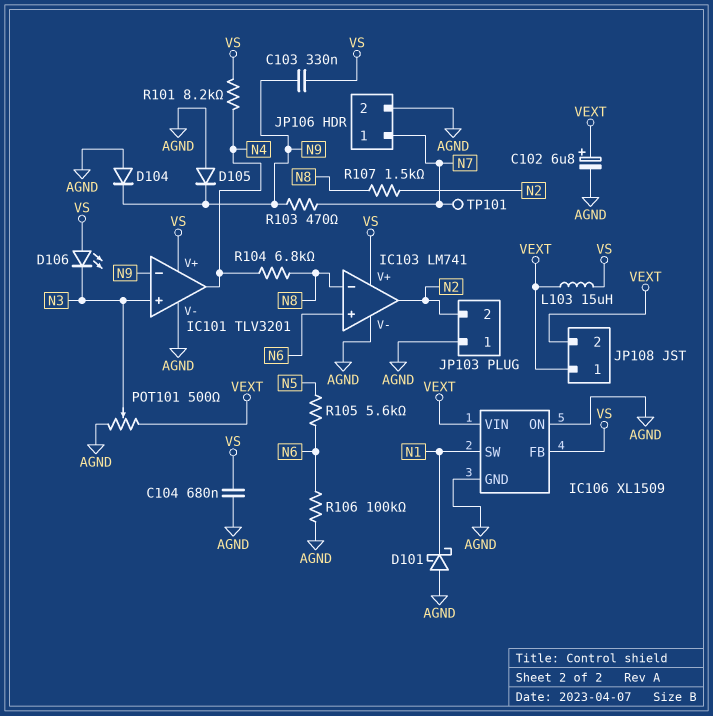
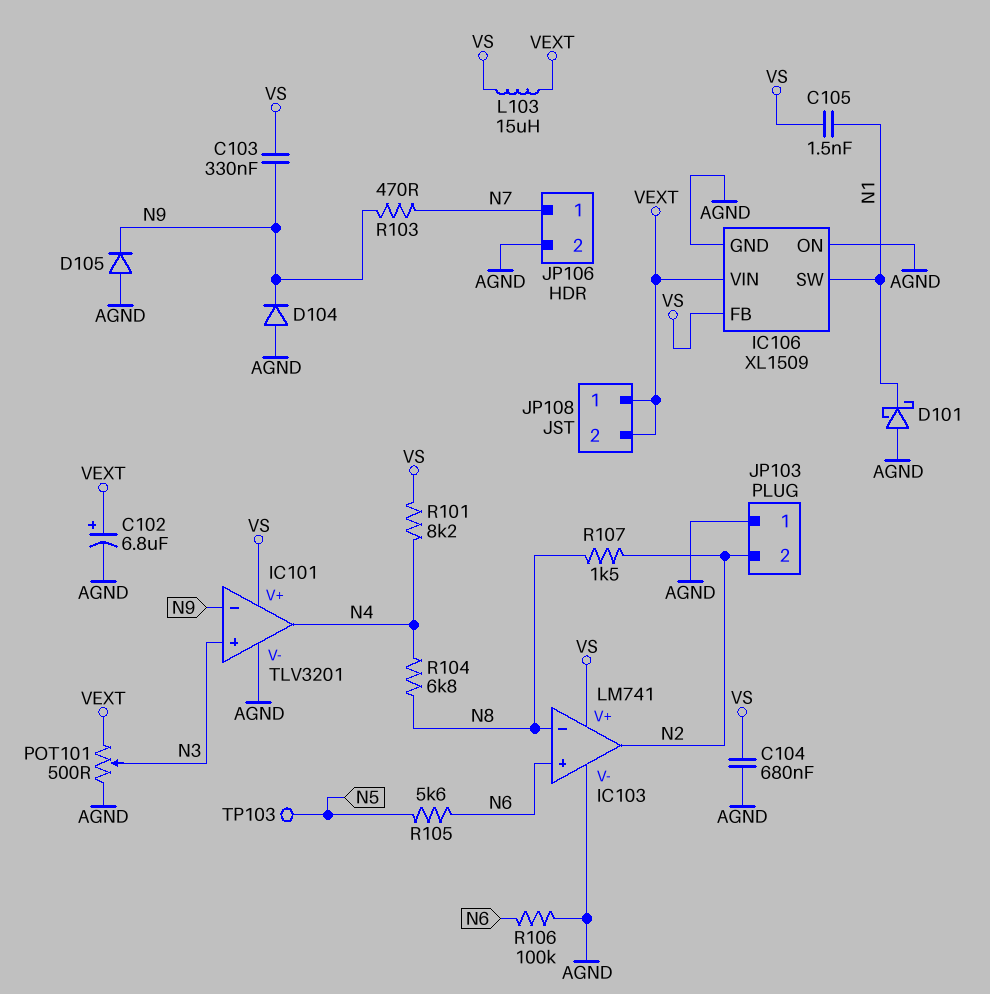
C105: none -> 1.5nF (N1, VS)
D106: LED (A VS, K N3) -> none
TP101: test point (N7) -> none
TP103: none -> test point (N5)

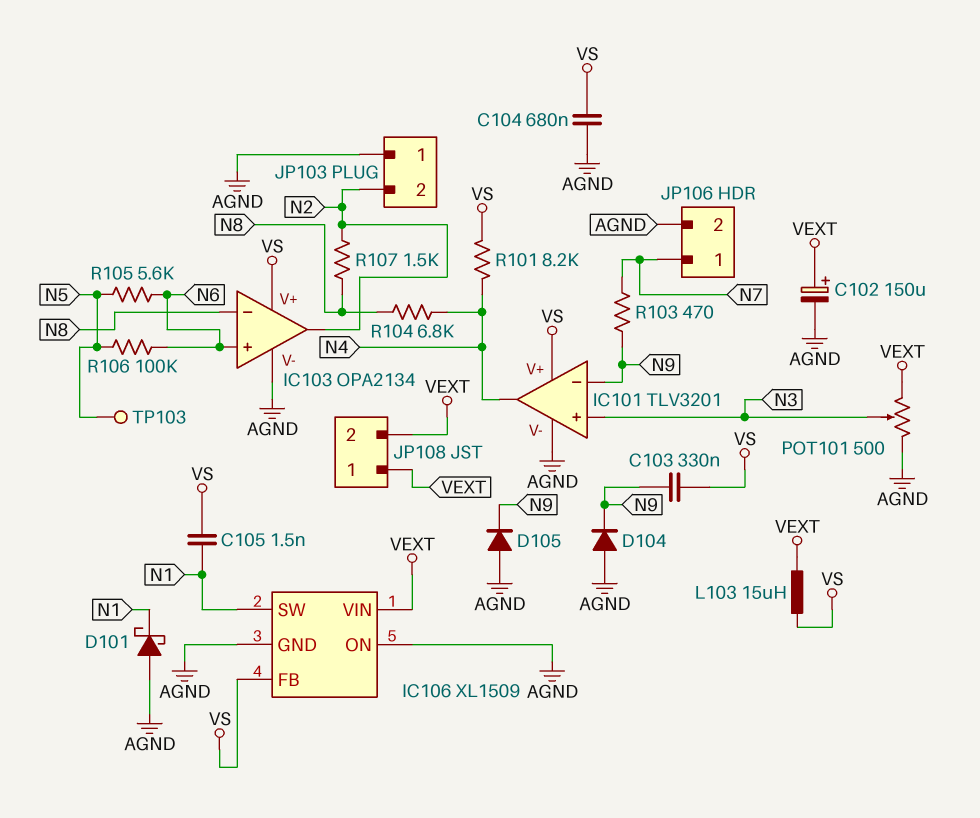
C102: 6.8uF (plus VEXT, minus AGND) -> 150uF (plus VEXT, minus AGND)
IC103: LM741 -> OPA2134
R106: 100k (AGND, N6) -> 100k (N5, N6)

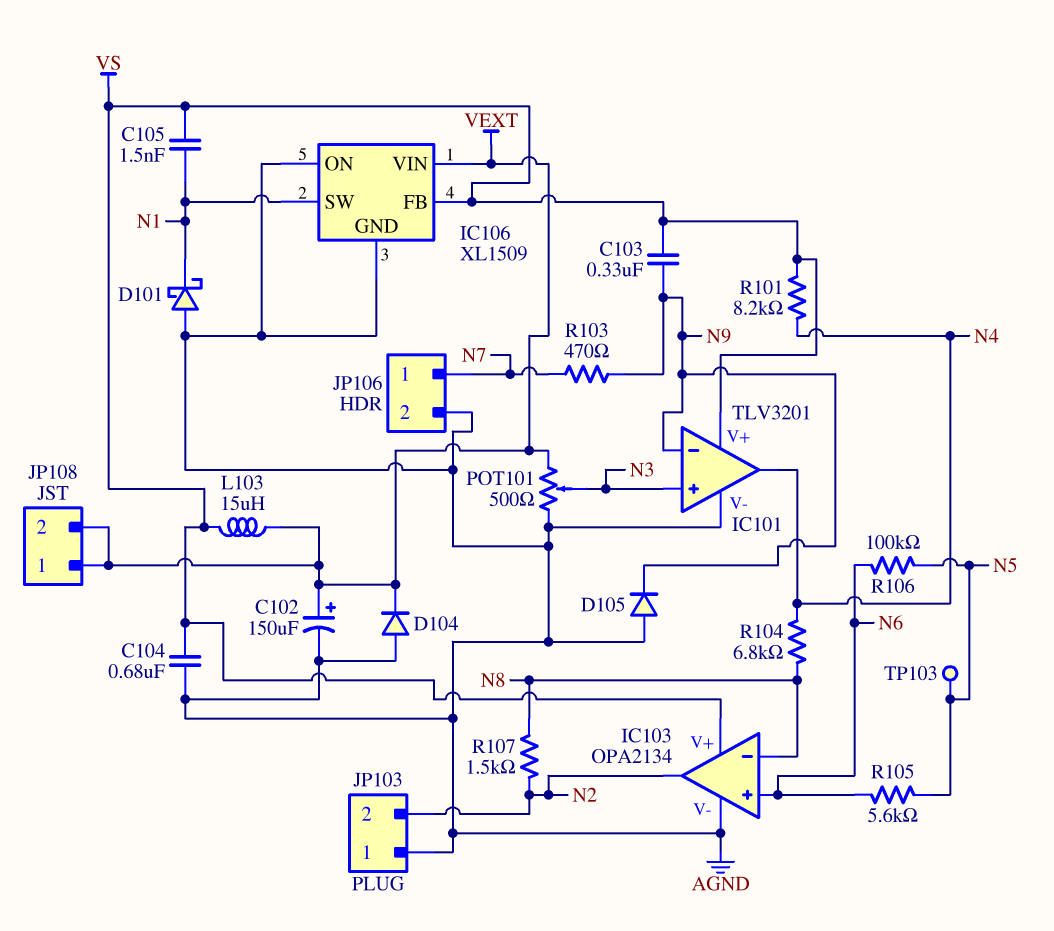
D104: diode (A AGND, K N9) -> diode (A AGND, K VEXT)

